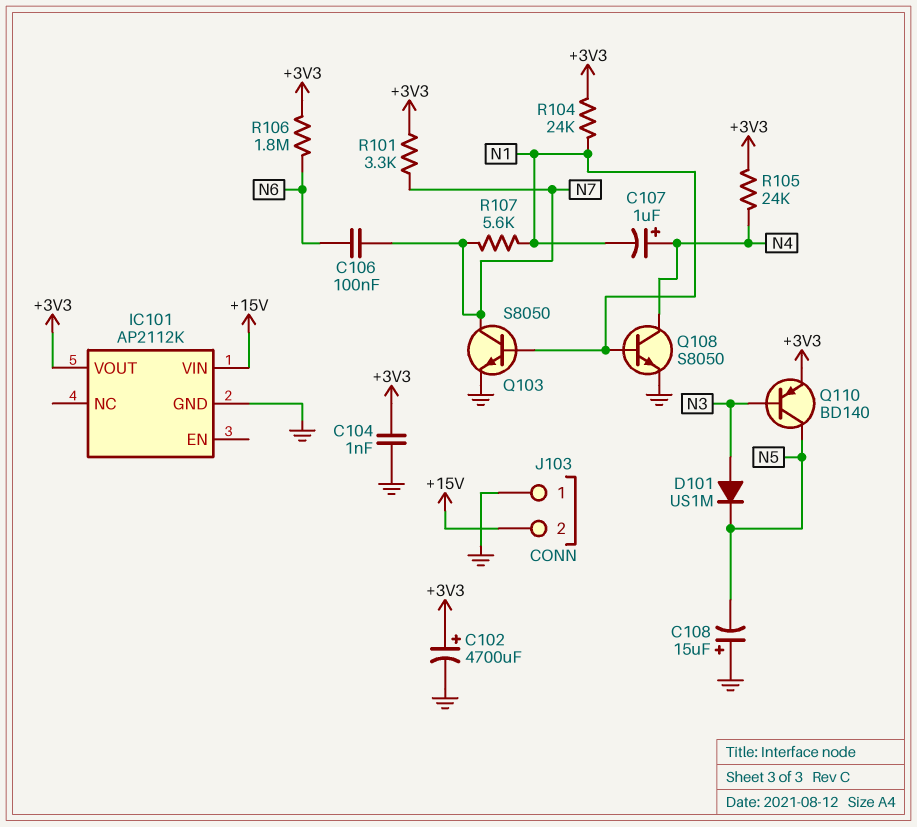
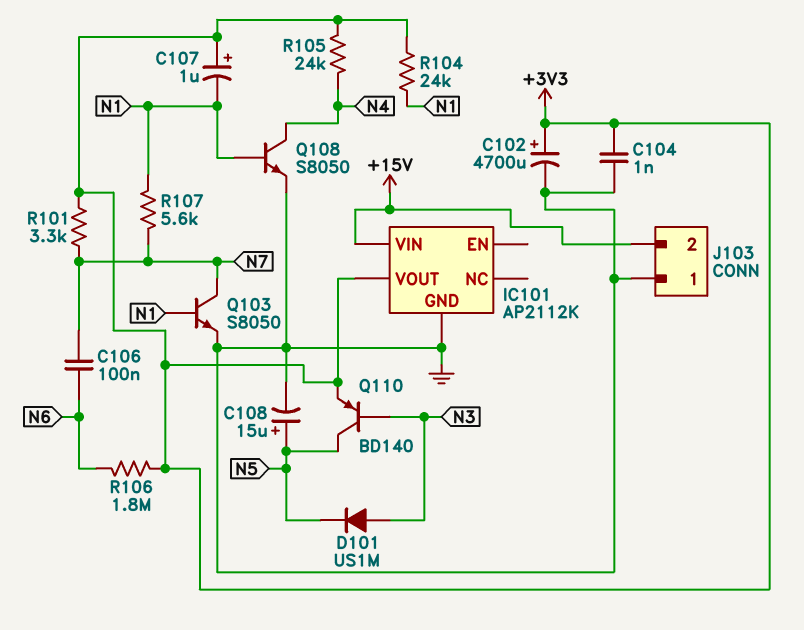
C107: 1uF (plus N4, minus N1) -> 1uF (plus +3V3, minus N1)
C108: 15uF (plus GND, minus N5) -> 15uF (plus N5, minus GND)

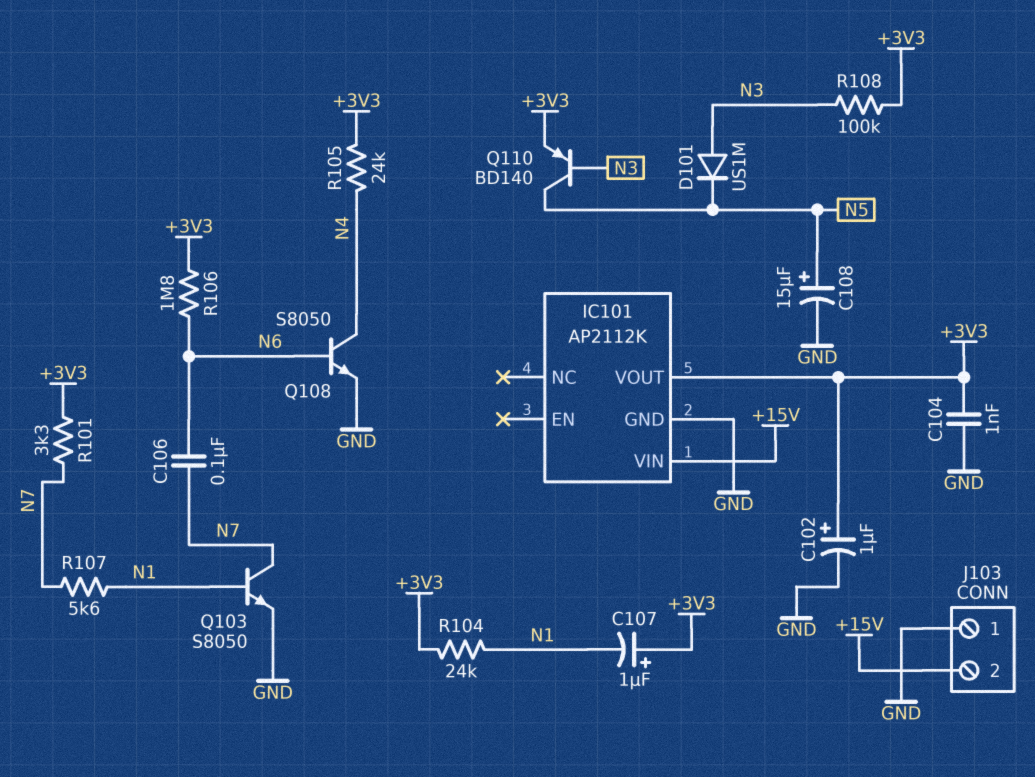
C102: 4700uF (plus +3V3, minus GND) -> 1uF (plus +3V3, minus GND)
Q108: NPN S8050 (B N1, C N4, E GND) -> NPN S8050 (B N6, C N4, E GND)
R108: none -> 100k (+3V3, N3)

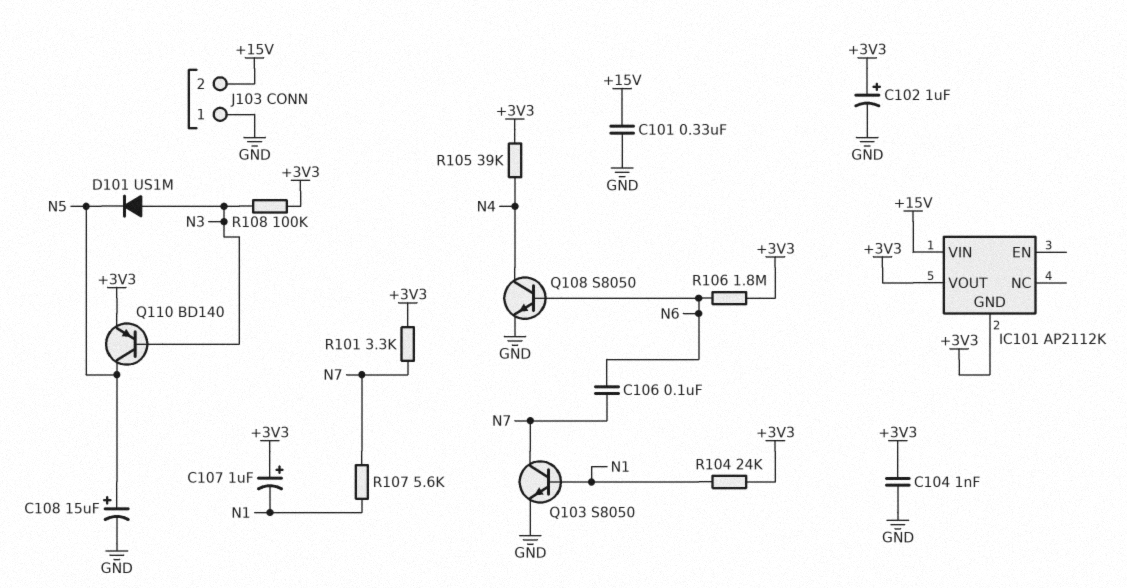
C101: none -> 330nF (+15V, GND)
IC101 pin GND: GND -> +3V3
R105: 24k (+3V3, N4) -> 39k (+3V3, N4)

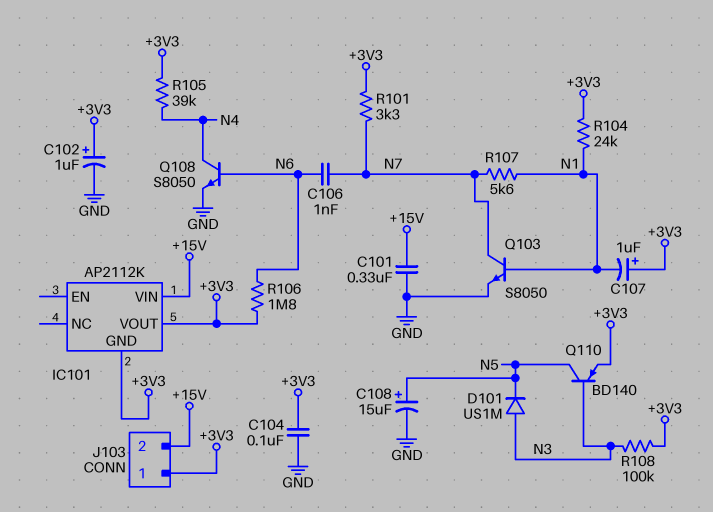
C104: 1nF (+3V3, GND) -> 100nF (+3V3, GND)
C106: 100nF (N6, N7) -> 1nF (N6, N7)
J103 pin 1: GND -> +3V3

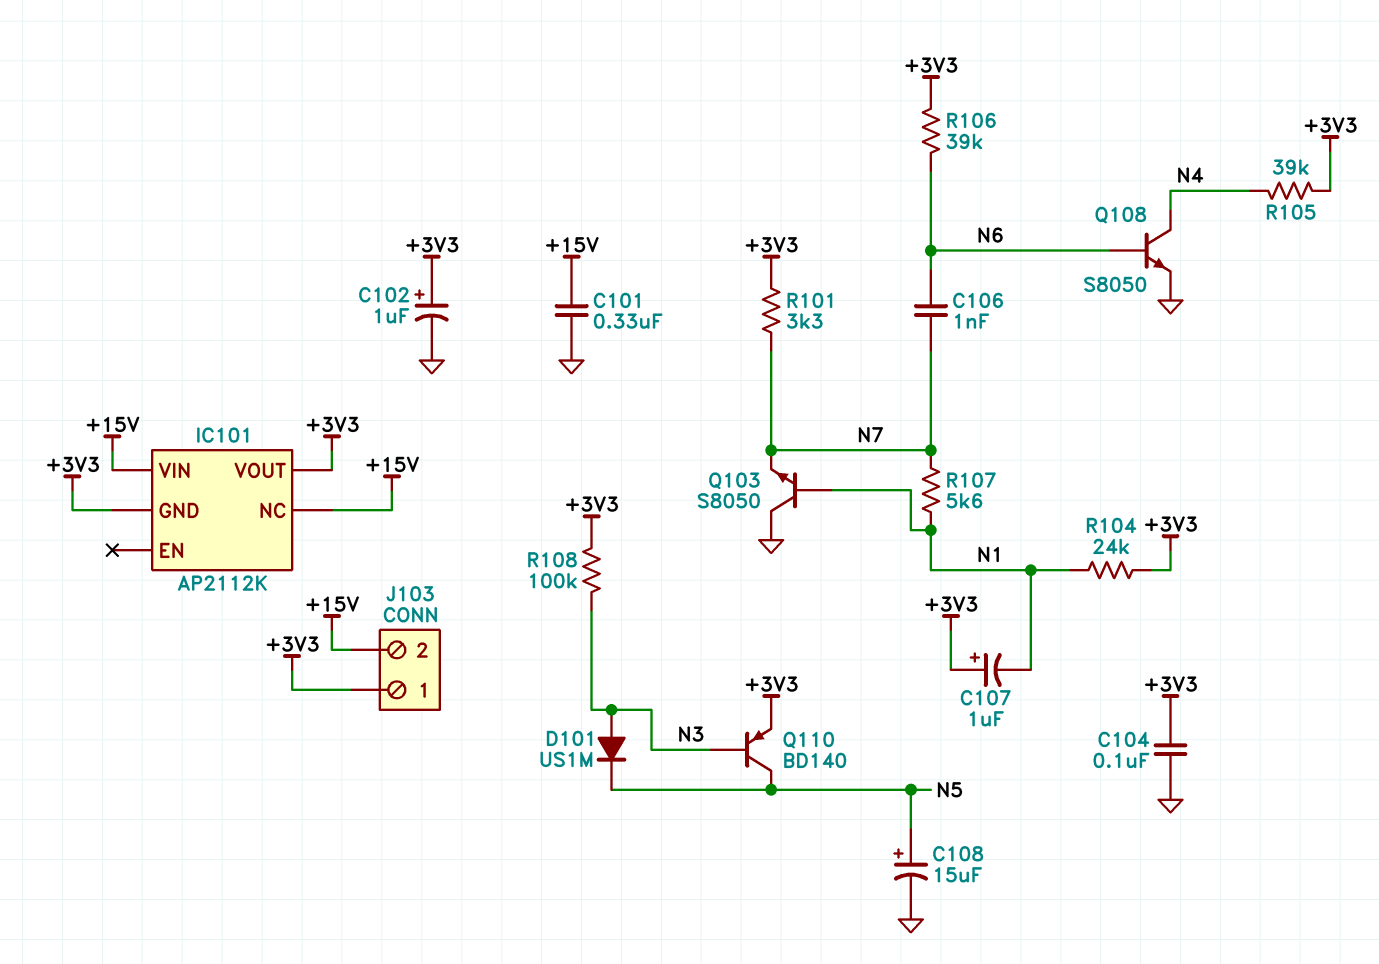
IC101 pin NC: none -> +15V
Q103: NPN S8050 (B N1, C N7, E GND) -> NPN S8050 (B N1, C GND, E N7)
R106: 1.8M (+3V3, N6) -> 39k (+3V3, N6)

